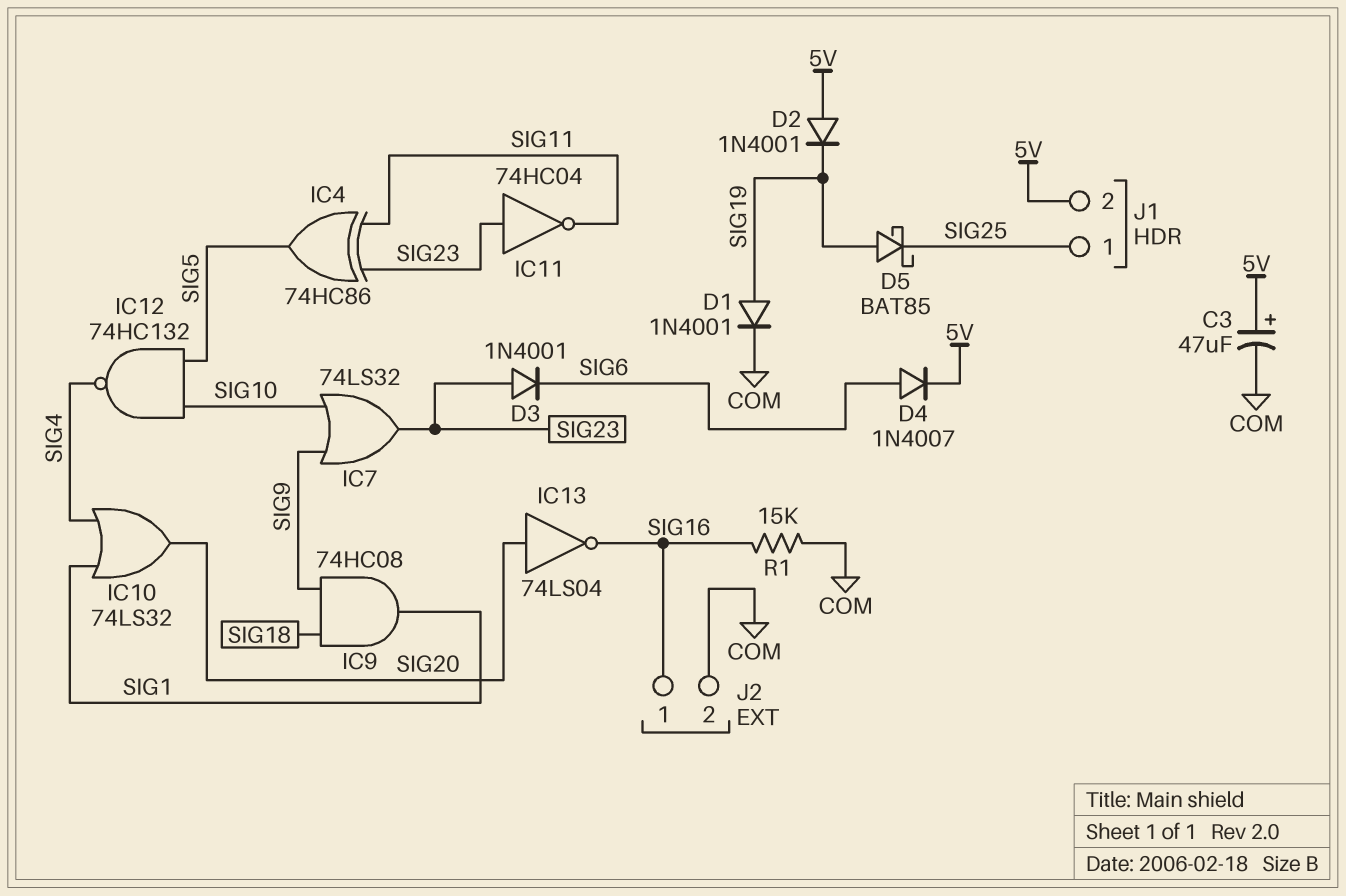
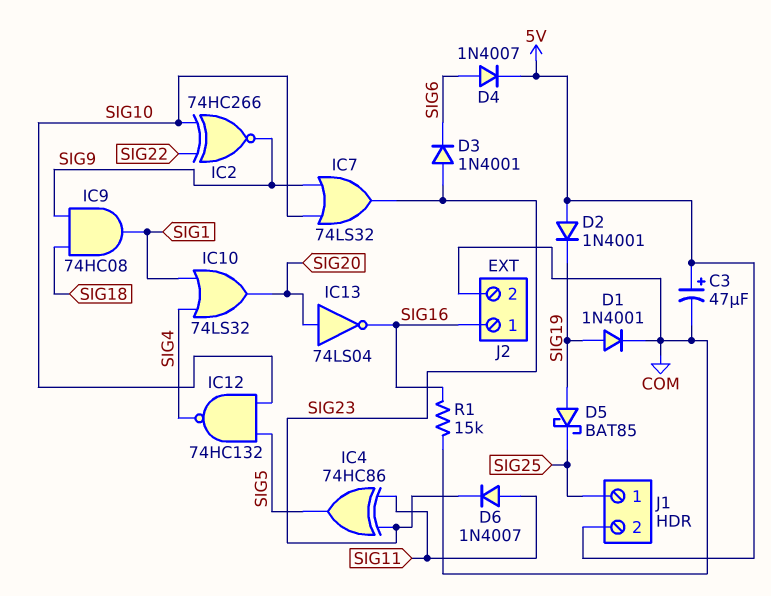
D6: none -> diode 1N4007 (A SIG11, K SIG23)
IC2: none -> XNOR 74HC266 (in SIG10, in SIG22, out SIG9)
IC11: NOT 74HC04 (in SIG23, out SIG11) -> none

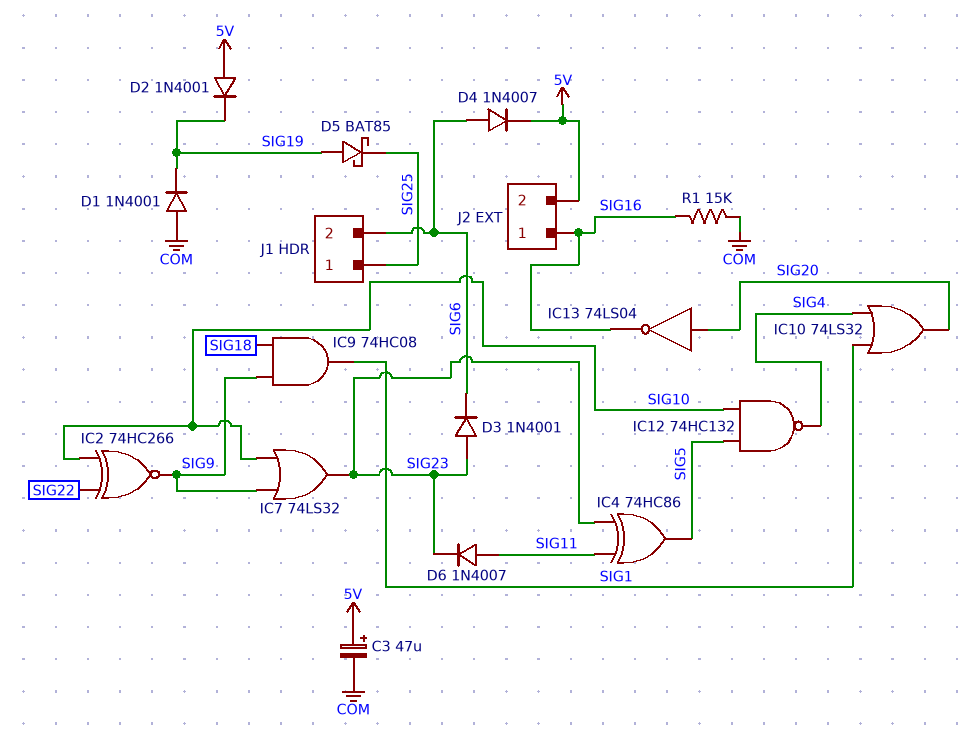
D1: diode 1N4001 (A SIG19, K COM) -> diode 1N4001 (A COM, K SIG19)
J1 pin 2: 5V -> SIG6
J2 pin 2: COM -> 5V

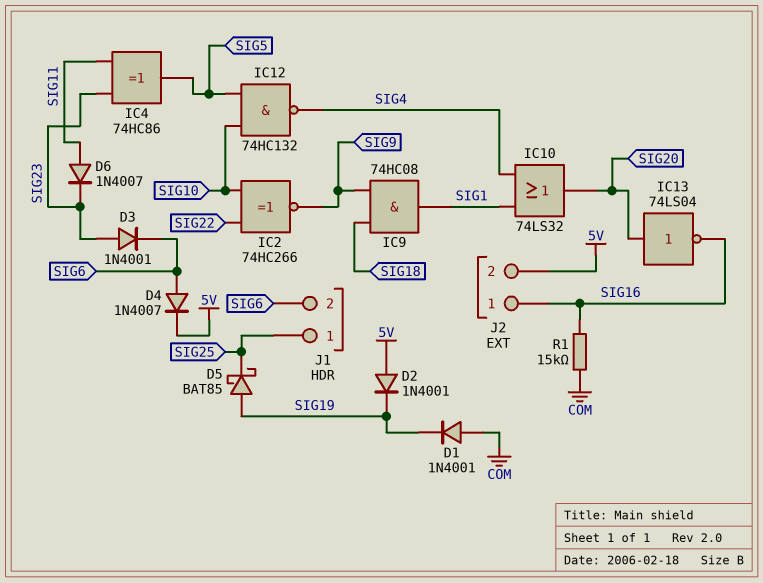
C3: 47uF (plus 5V, minus COM) -> none
IC7: OR 74LS32 (in SIG9, in SIG10, out SIG23) -> none

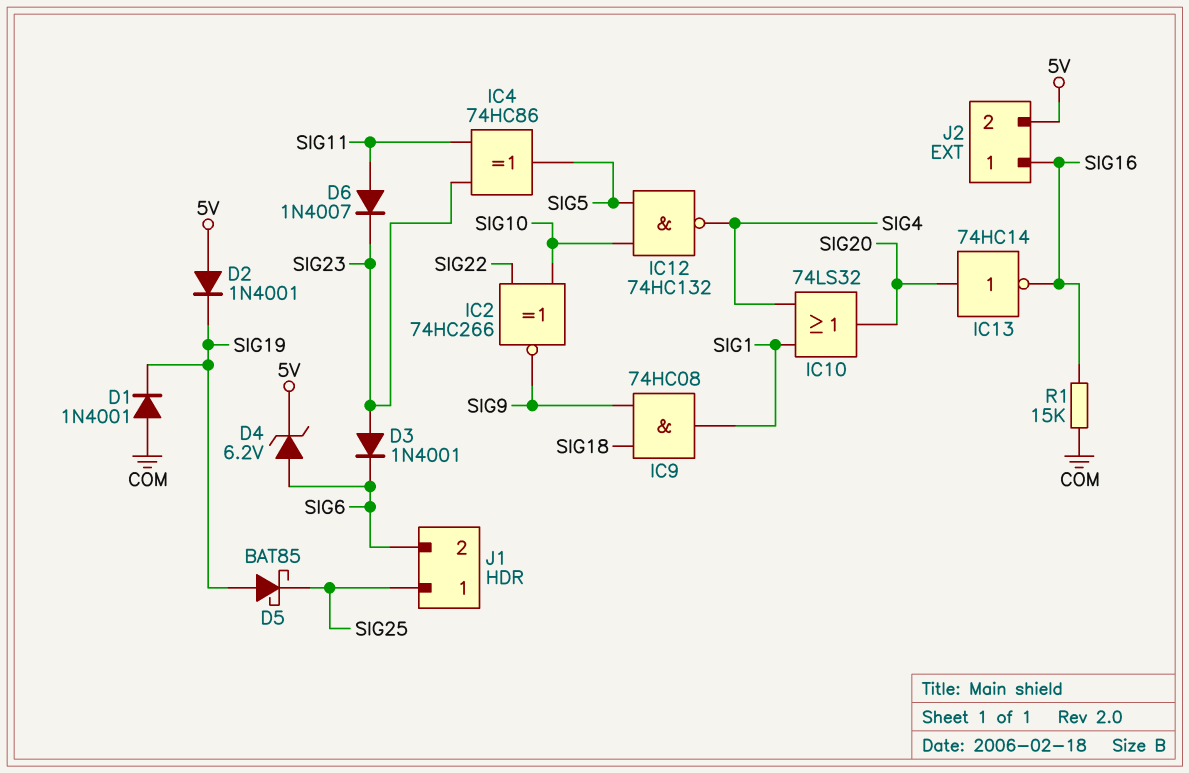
D4: diode 1N4007 (A SIG6, K 5V) -> zener 6.2V (A SIG6, K 5V)
IC13: NOT 74LS04 (in SIG20, out SIG16) -> NOT 74HC14 (in SIG20, out SIG16)

